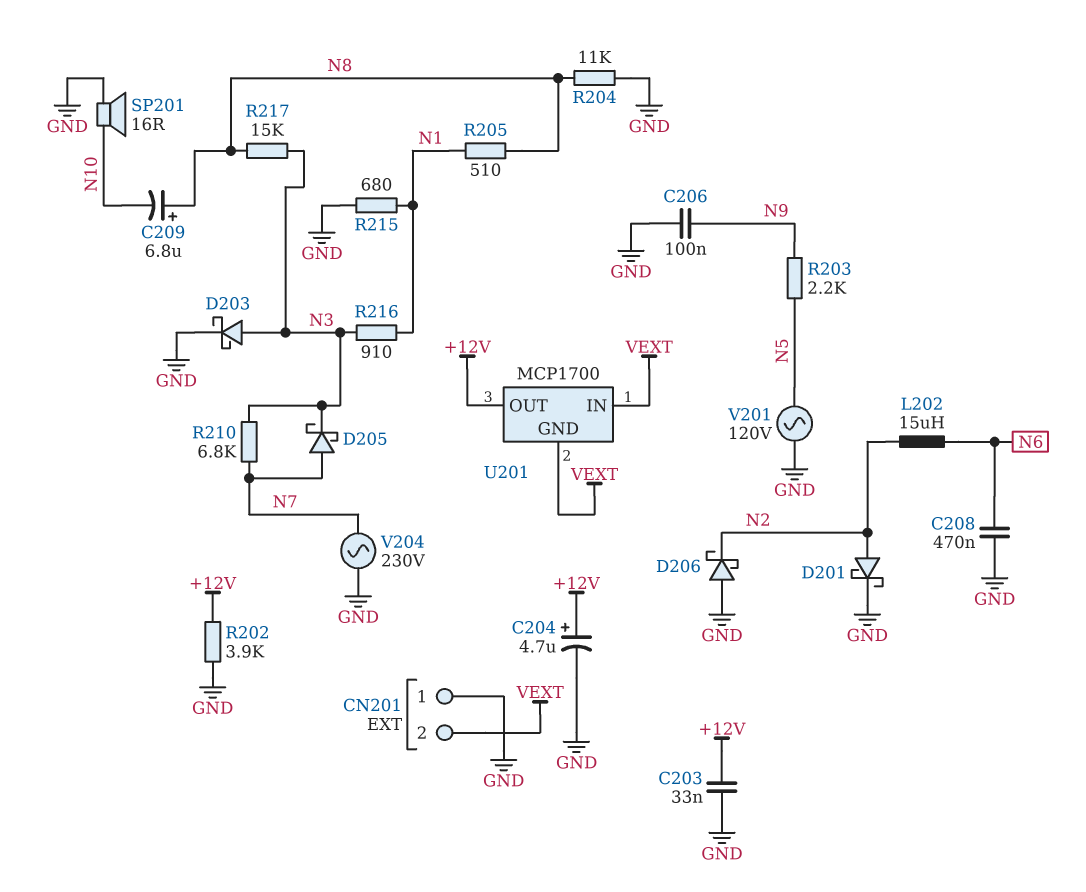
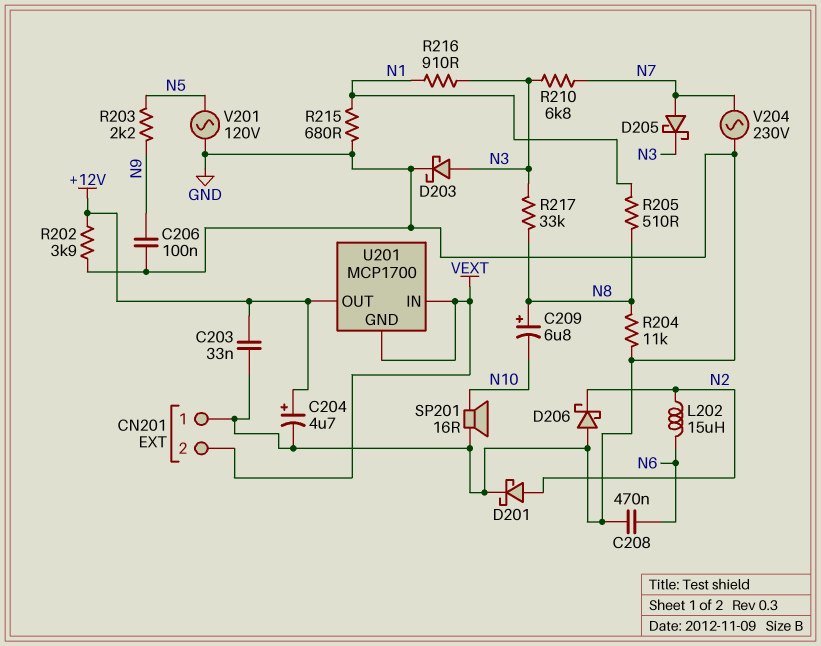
R217: 15k (N3, N8) -> 33k (N3, N8)

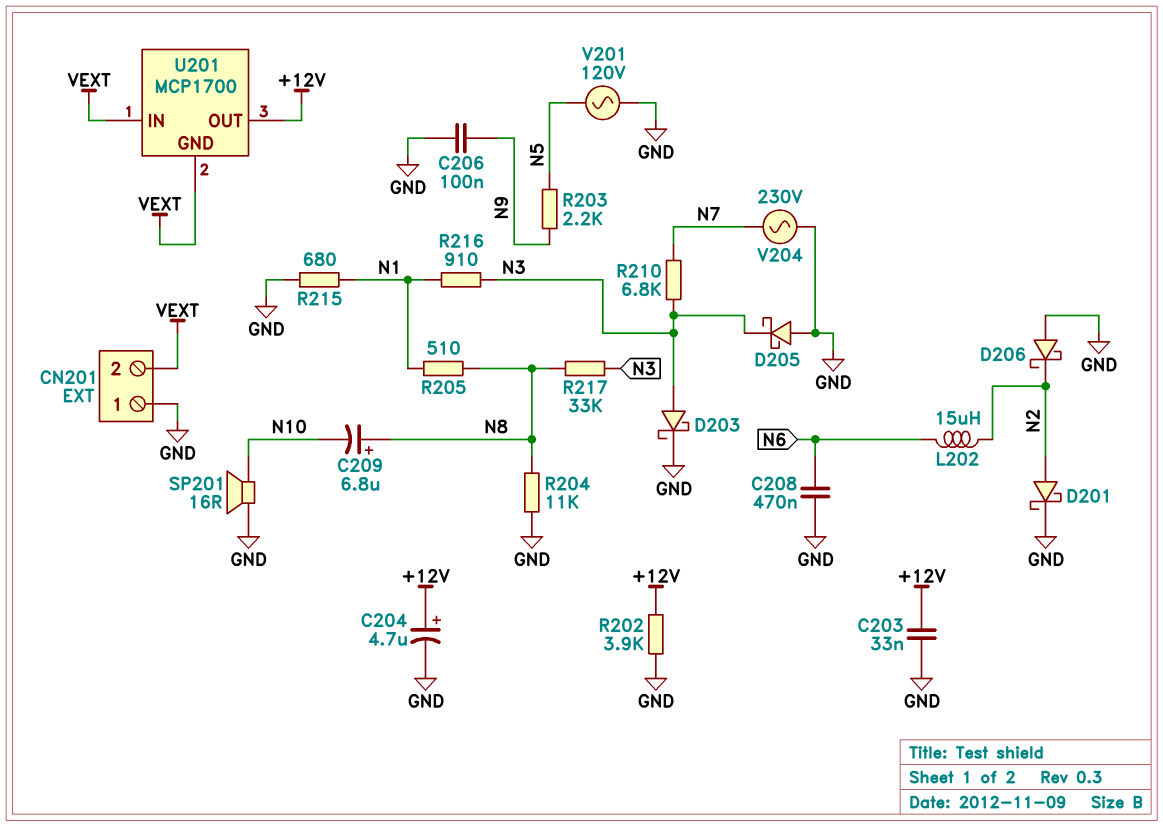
D205: schottky (A N7, K N3) -> schottky (A GND, K N3)

